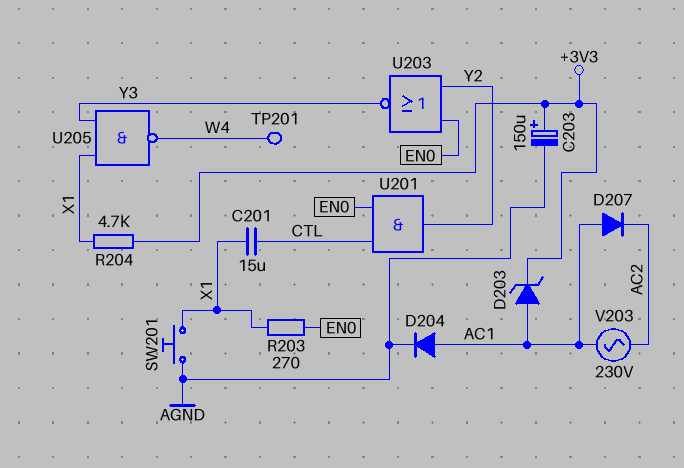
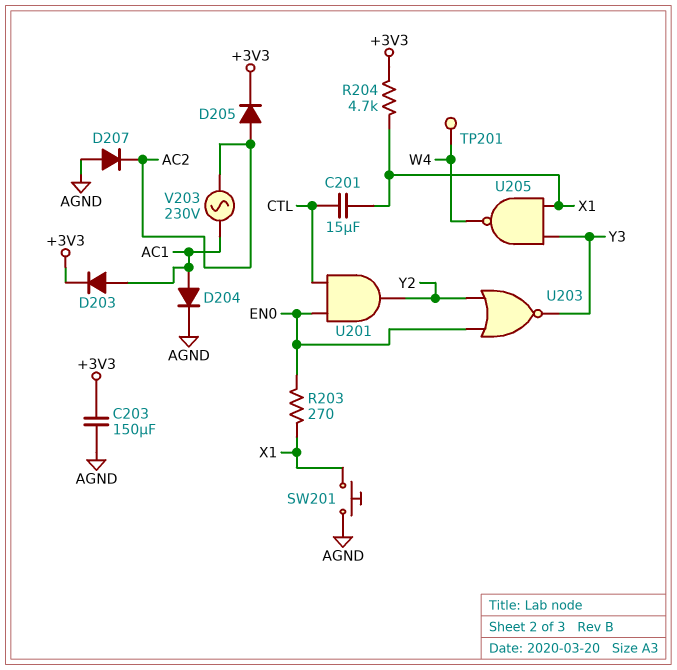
C203: 150uF (plus +3V3, minus AGND) -> 150uF (+3V3, AGND)
D203: zener (A AC1, K +3V3) -> diode (A AC1, K +3V3)
D205: none -> diode (A AC2, K +3V3)
D207: diode (A AC1, K AC2) -> diode (A AGND, K AC2)

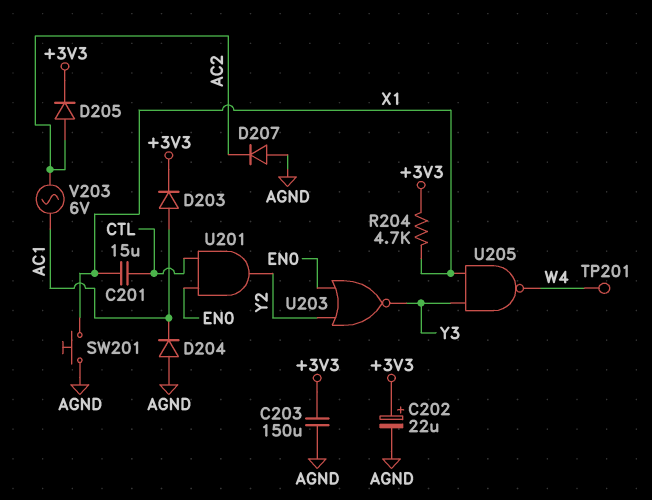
C202: none -> 22uF (plus +3V3, minus AGND)
D204: diode (A AC1, K AGND) -> diode (A AGND, K AC1)
R203: 270 (EN0, X1) -> none
V203: AC 230V (AC1, AC2) -> AC 6V (AC1, AC2)

